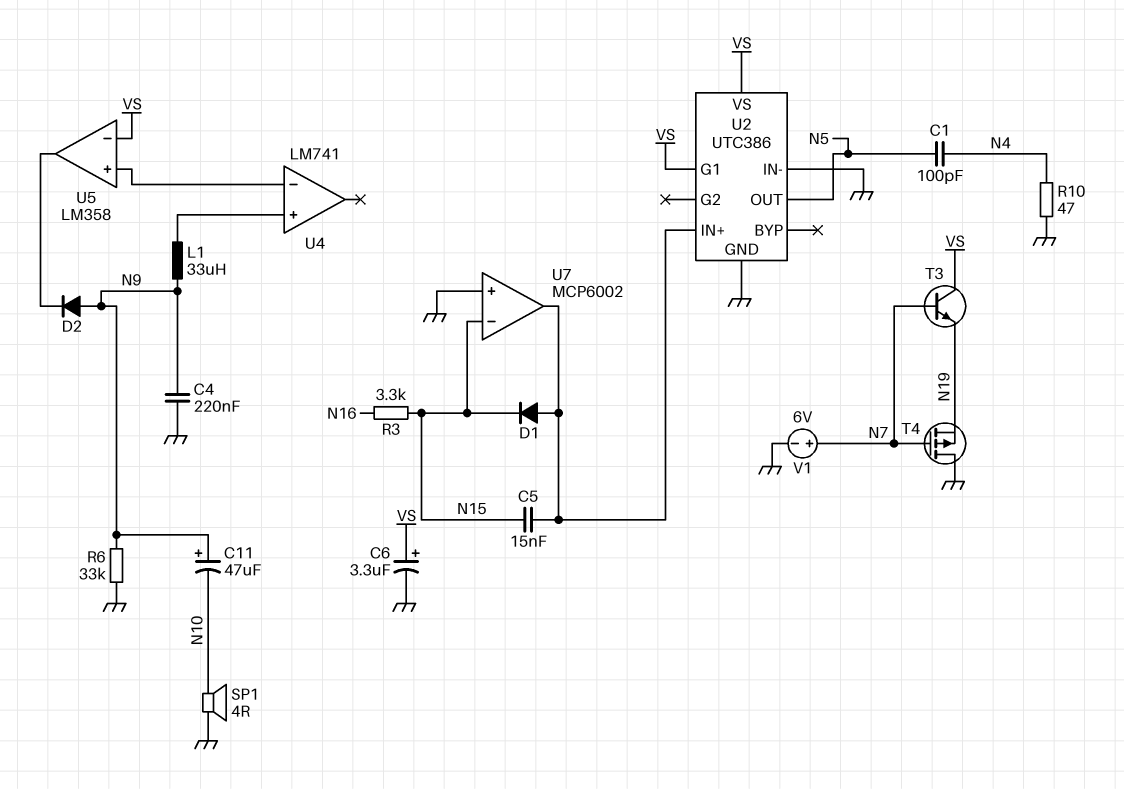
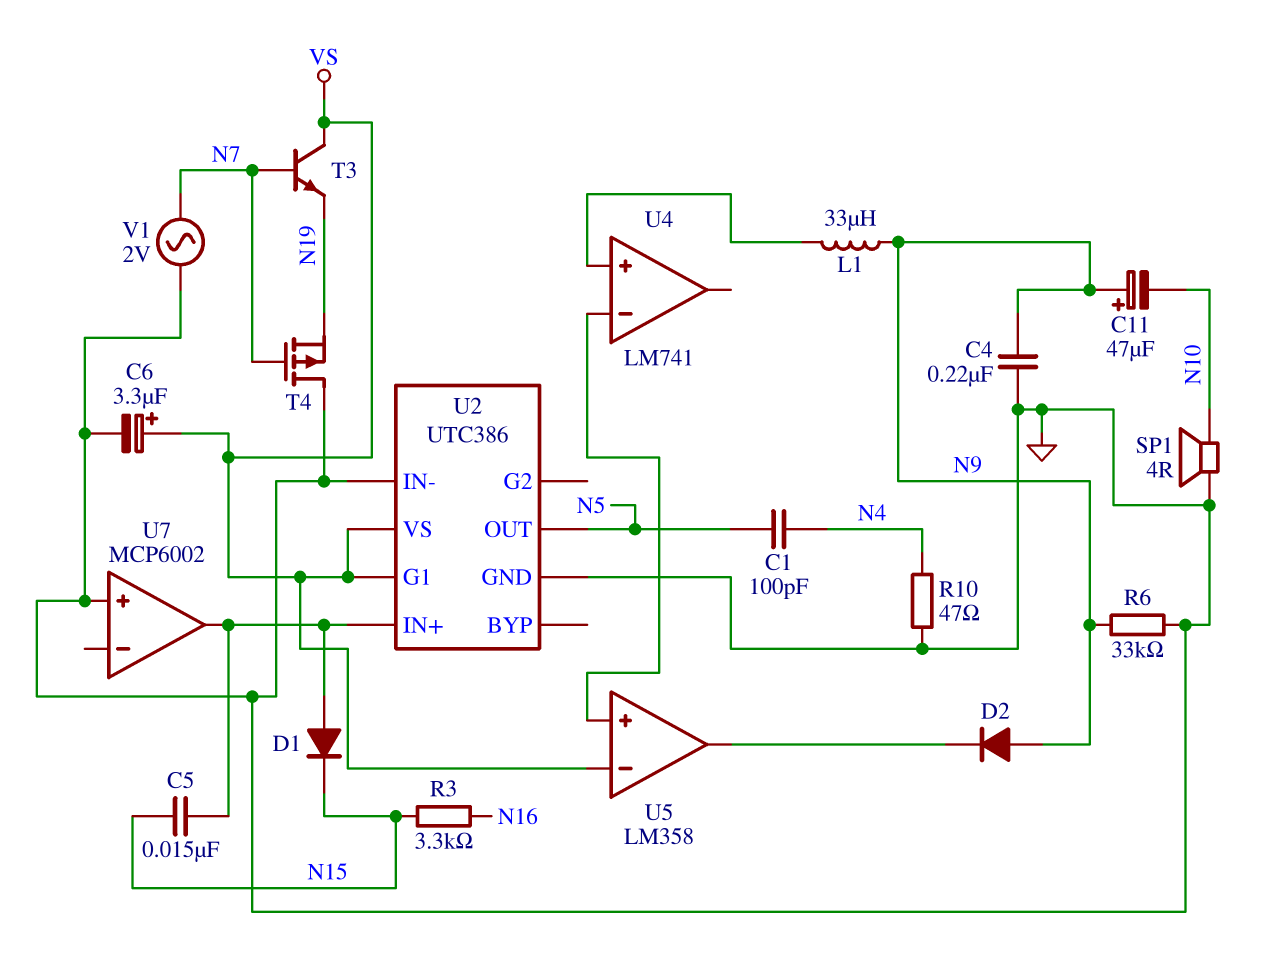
U7 pin in-: N15 -> none
V1: 6V (plus N7, minus GND) -> AC 2V (GND, N7)

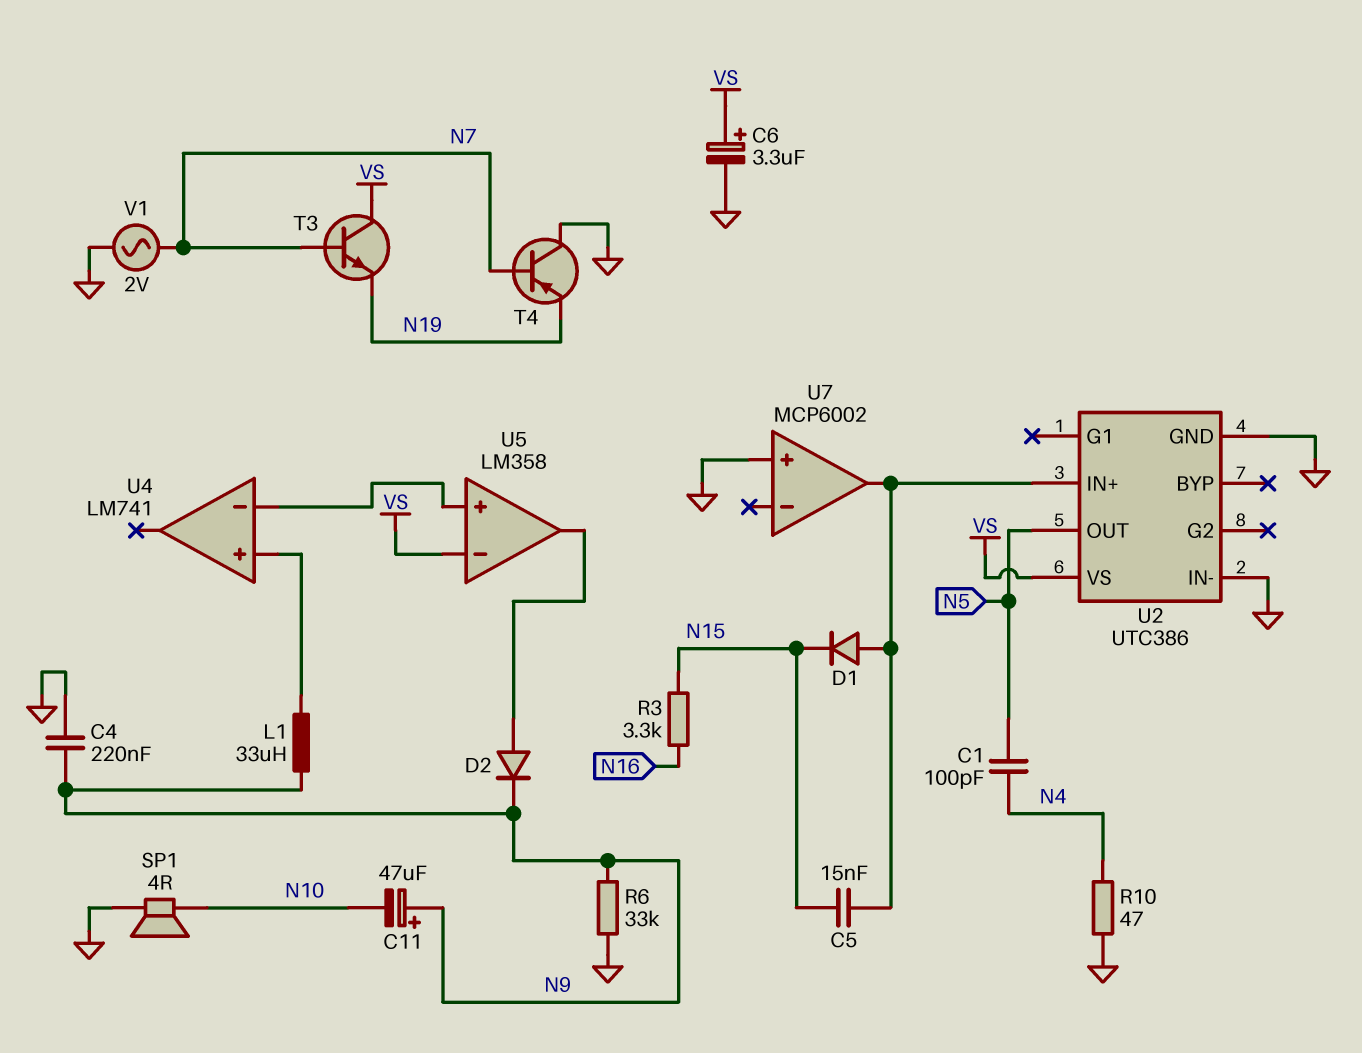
D2: diode (A N9, K U5/out) -> diode (A U5/out, K N9)
T4: PMOS (G N7, D GND, S N19) -> PNP (B N7, C GND, E N19)
U2 pin G1: VS -> none

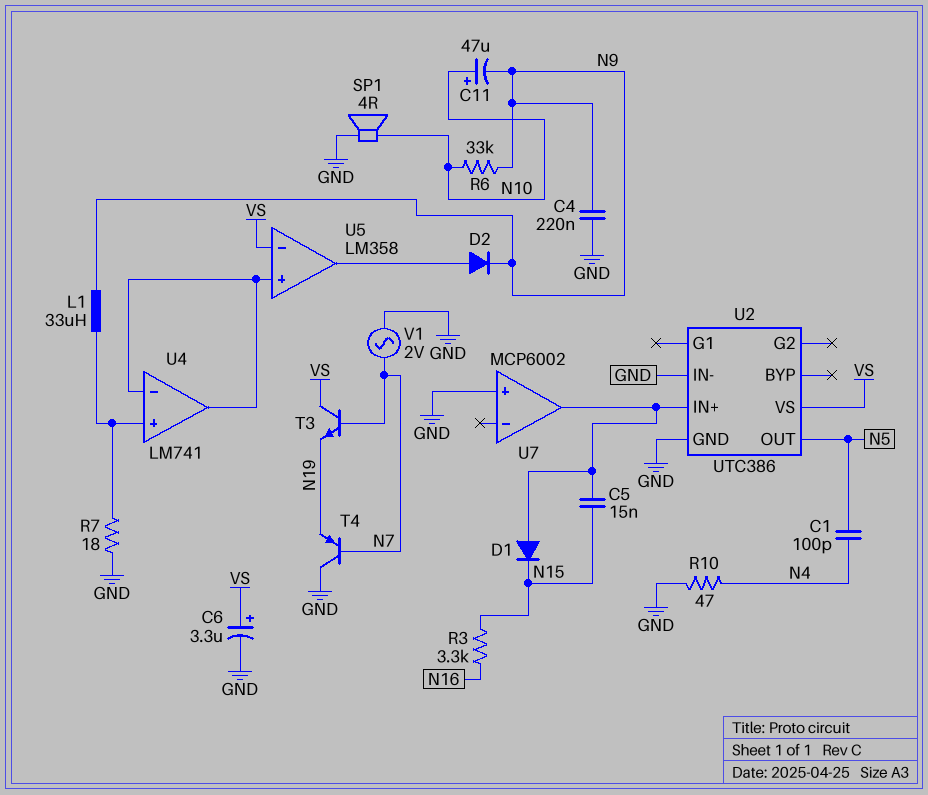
C11: 47uF (plus N9, minus N10) -> 47uF (plus N10, minus N9)
R6: 33k (GND, N9) -> 33k (N9, N10)
R7: none -> 18 (GND, U4/in+)
U4 pin out: none -> U4/in-

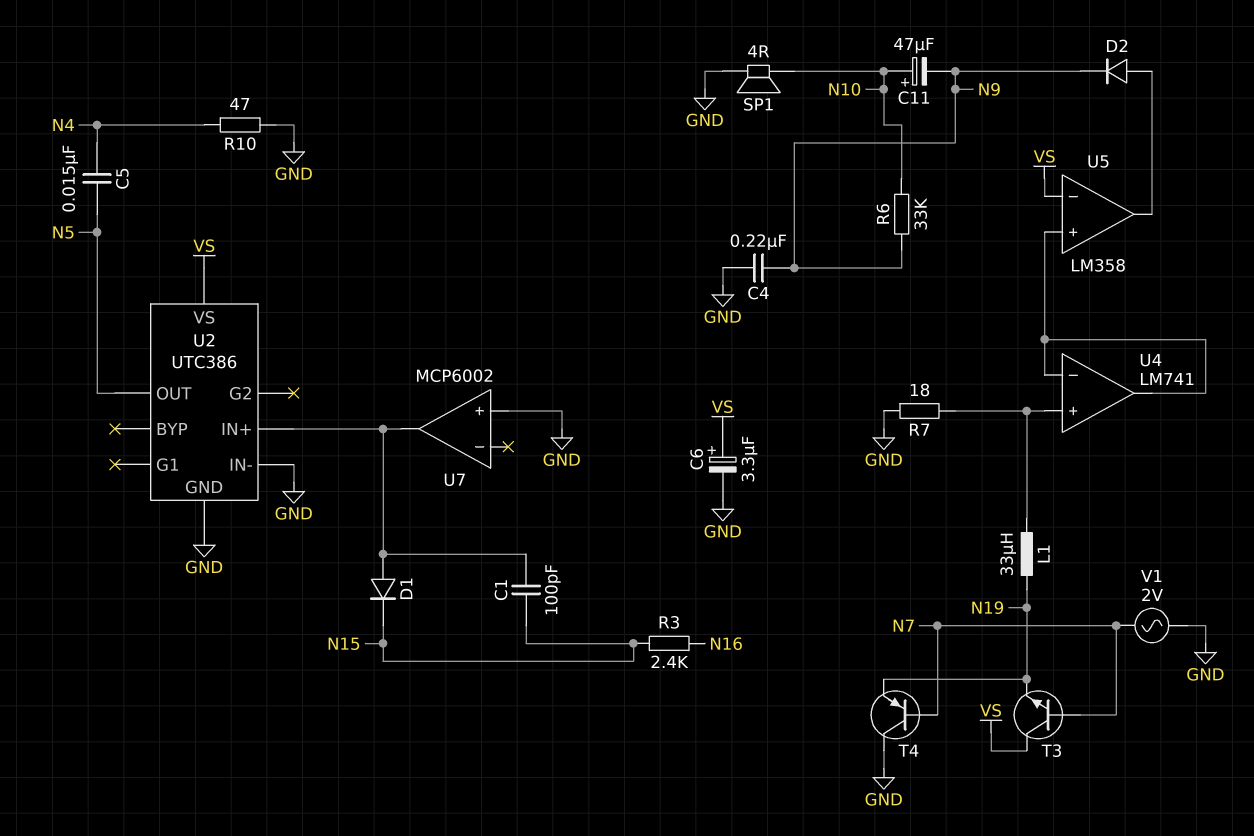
C1: 100pF (N4, N5) -> 100pF (N15, U2/IN+)
C5: 15nF (N15, U2/IN+) -> 15nF (N4, N5)
L1: 33uH (N9, U4/in+) -> 33uH (N19, U4/in+)
R3: 3.3k (N15, N16) -> 2.4k (N15, N16)

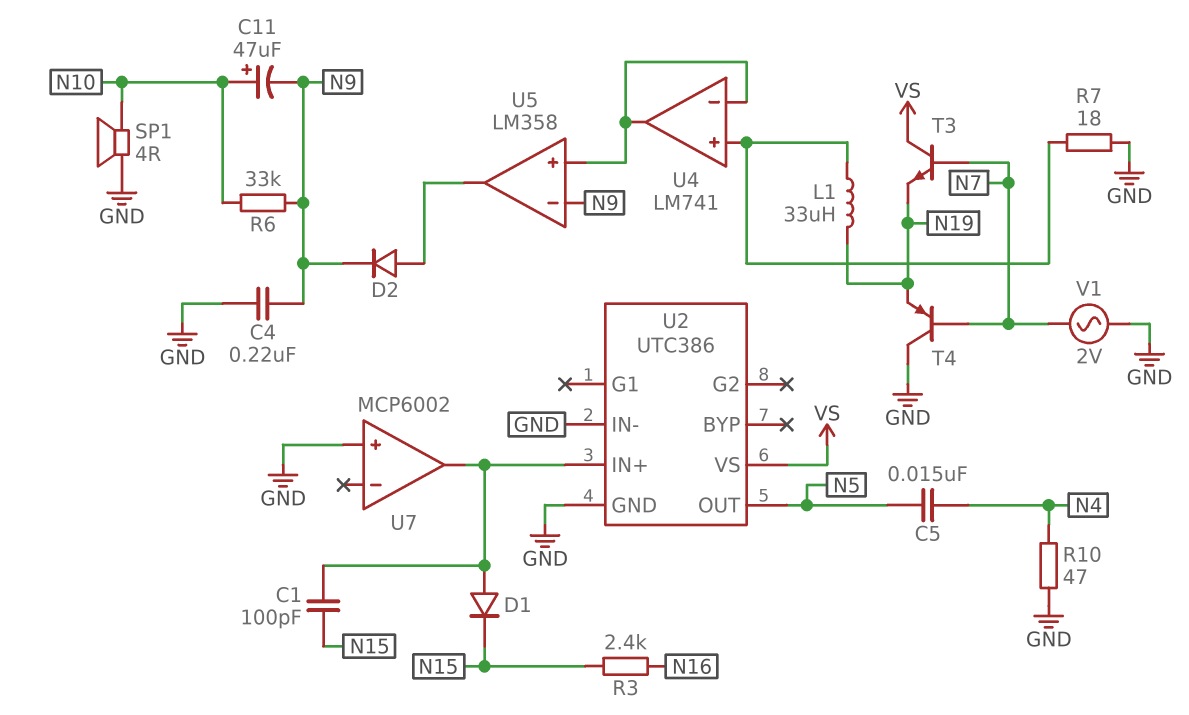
C6: 3.3uF (plus VS, minus GND) -> none
U5 pin in-: VS -> N9

